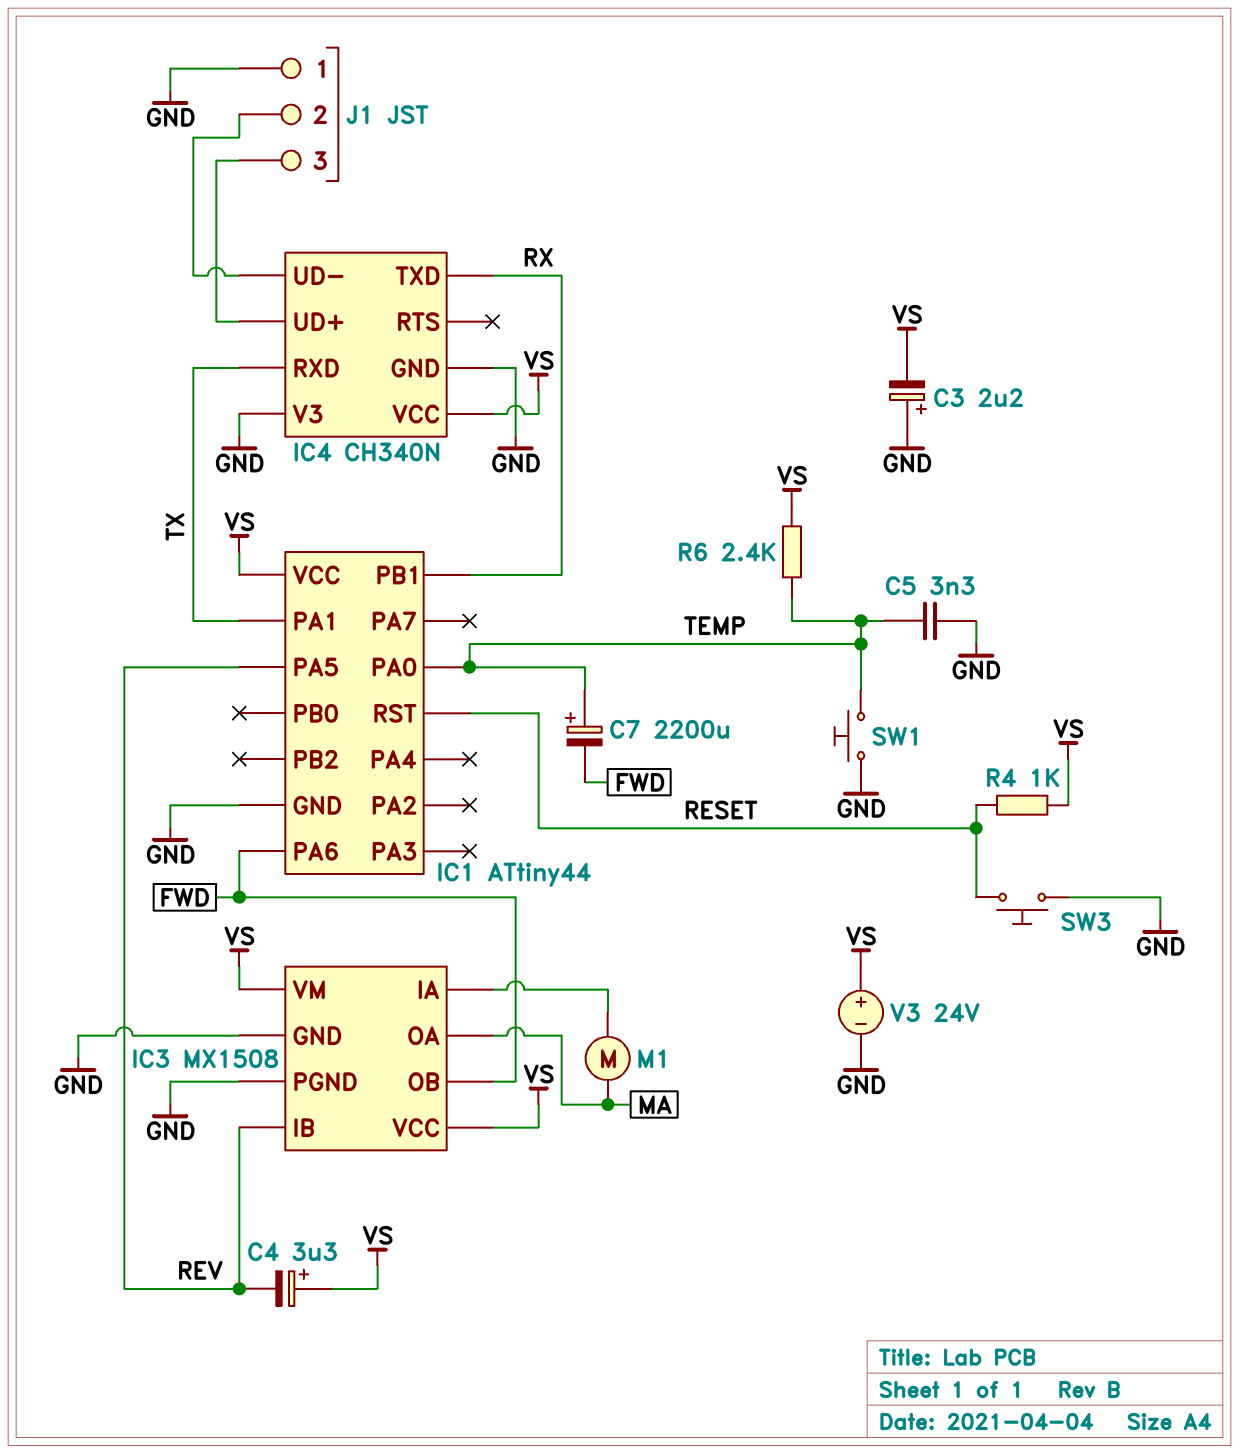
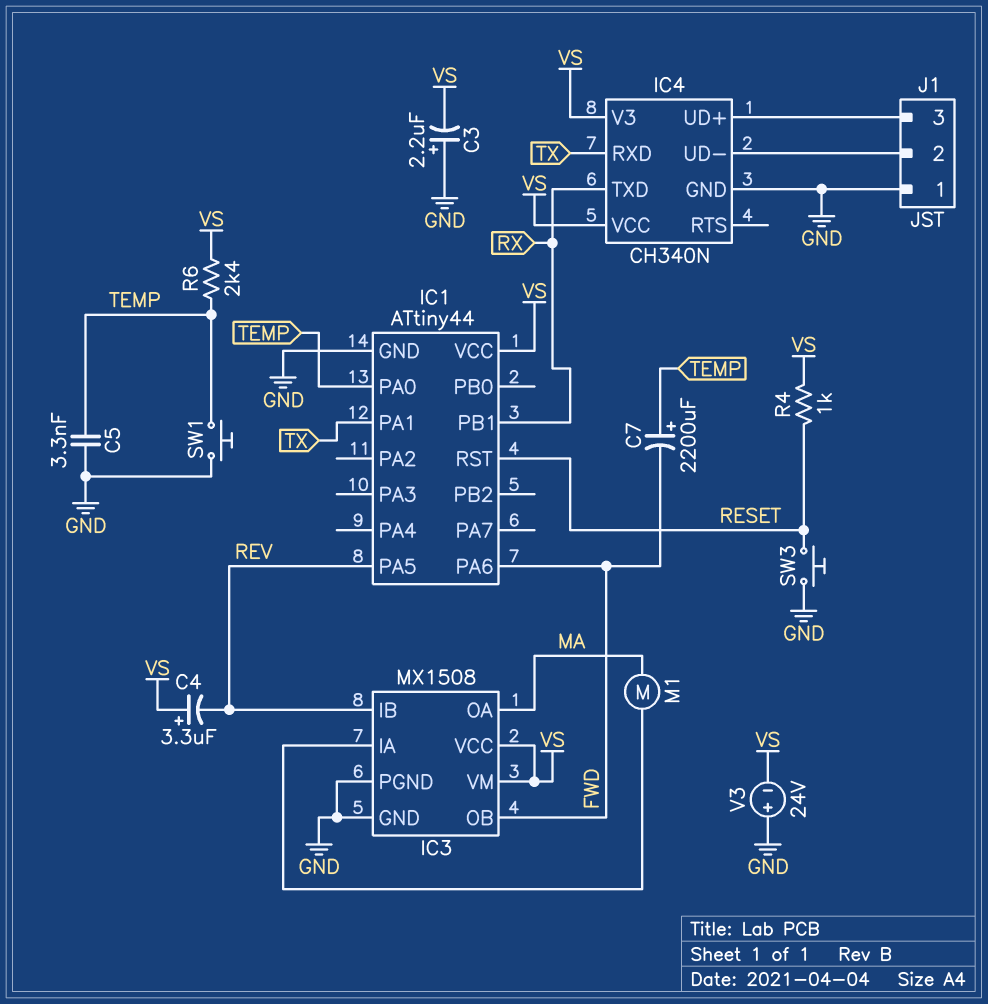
IC4 pin V3: GND -> VS
V3: 24V (plus VS, minus GND) -> 24V (plus GND, minus VS)

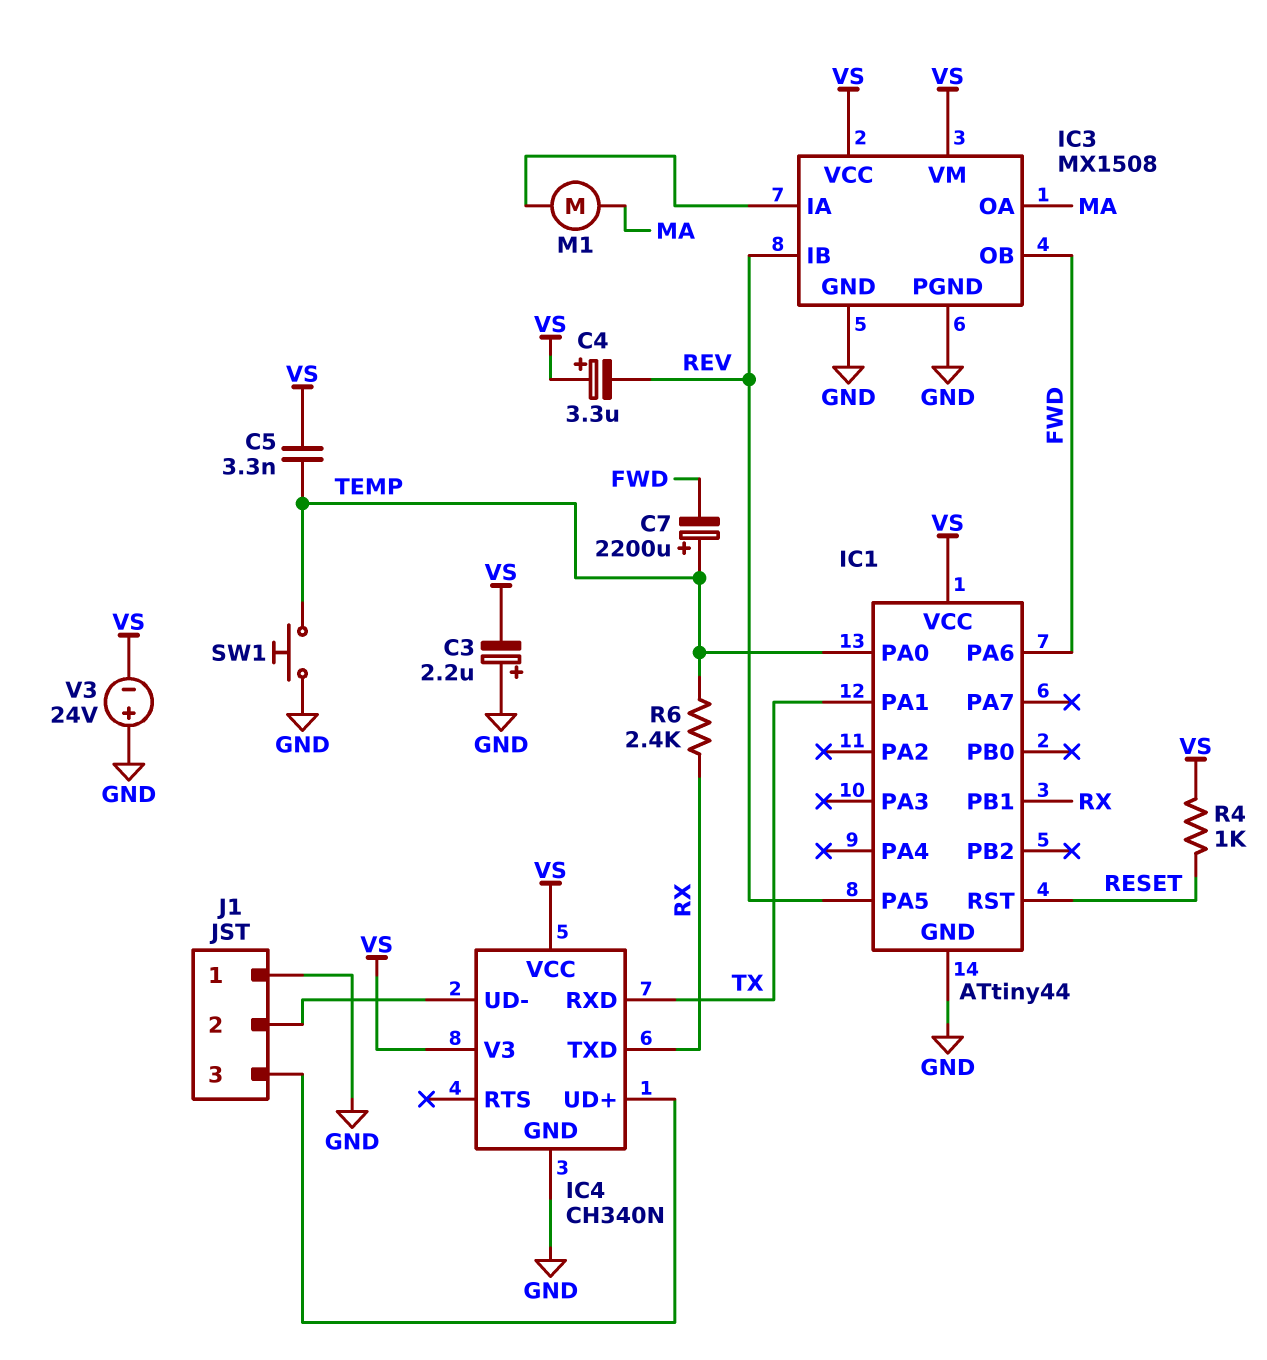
C5: 3.3nF (GND, TEMP) -> 3.3nF (TEMP, VS)
R6: 2.4k (TEMP, VS) -> 2.4k (RX, TEMP)
SW3: button (GND, RESET) -> none

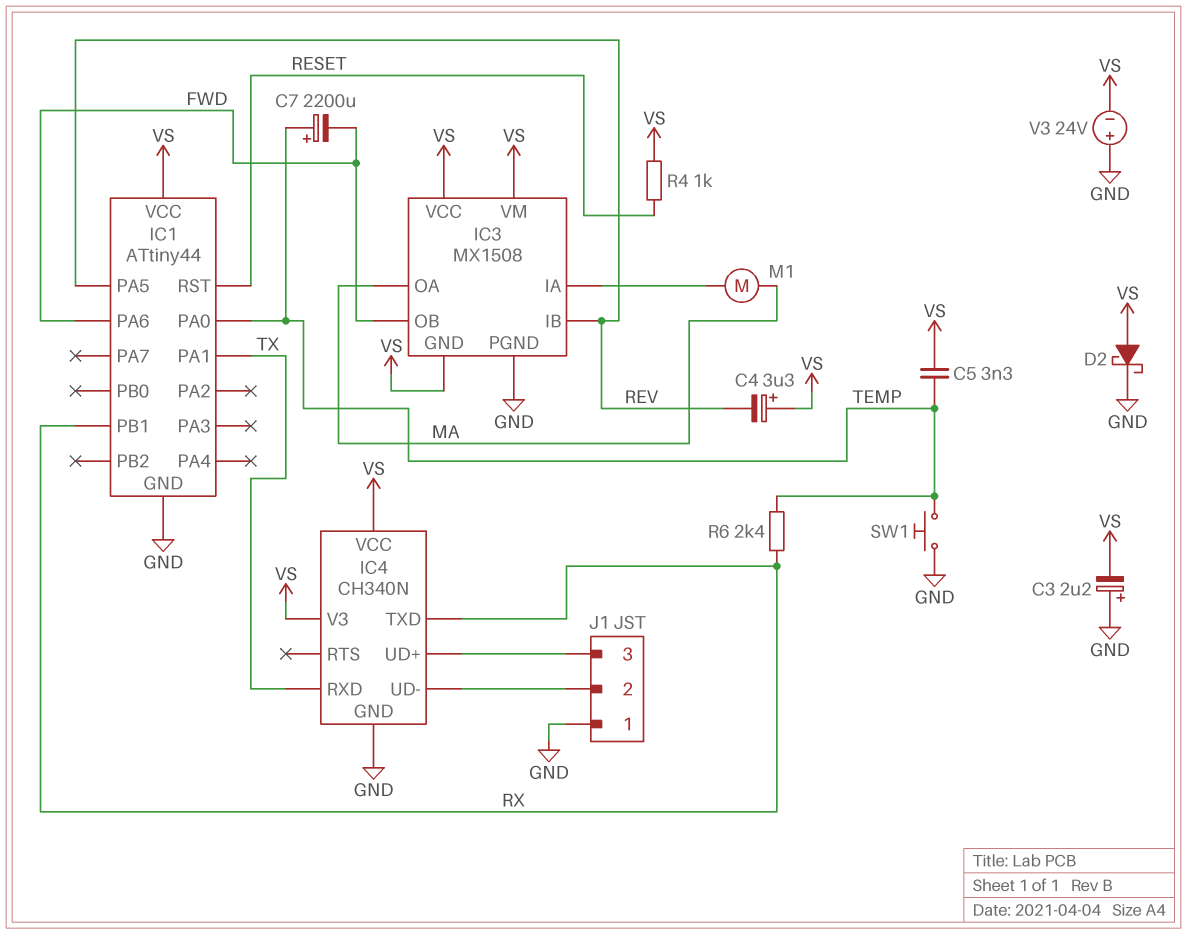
D2: none -> schottky (A VS, K GND)
IC3 pin GND: GND -> VS

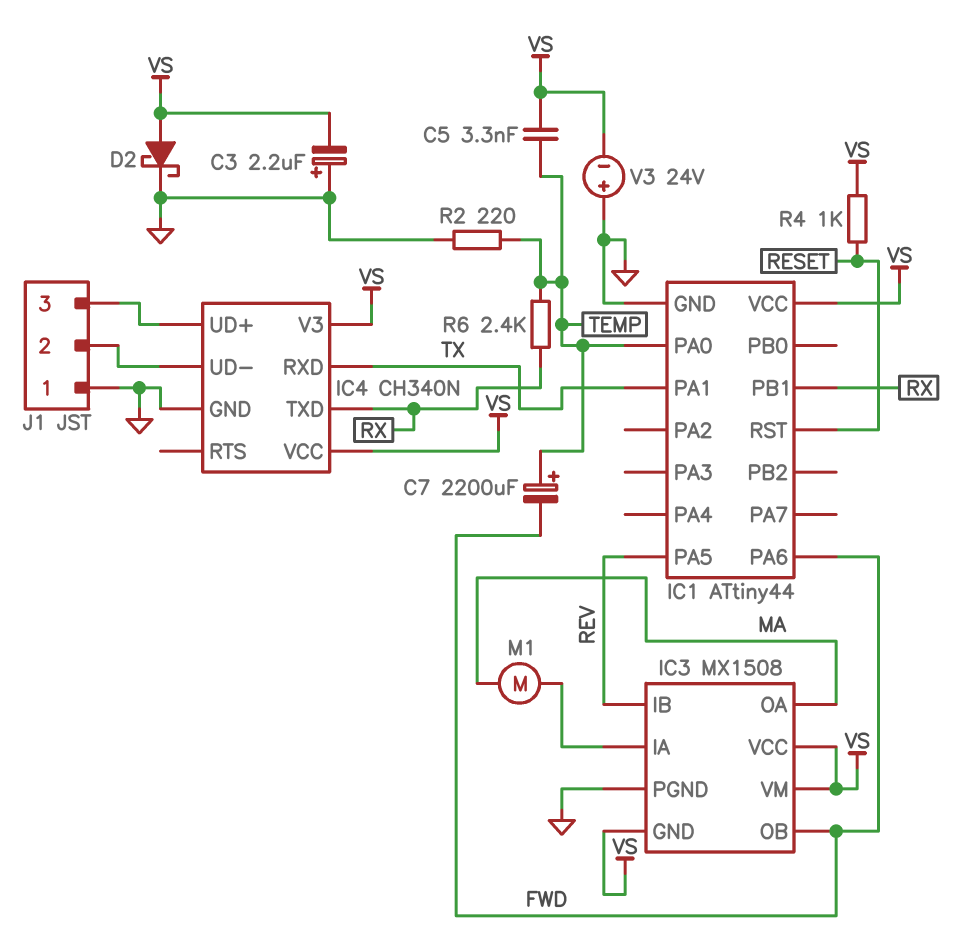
C4: 3.3uF (plus VS, minus REV) -> none
R2: none -> 220 (GND, TEMP)
SW1: button (GND, TEMP) -> none

